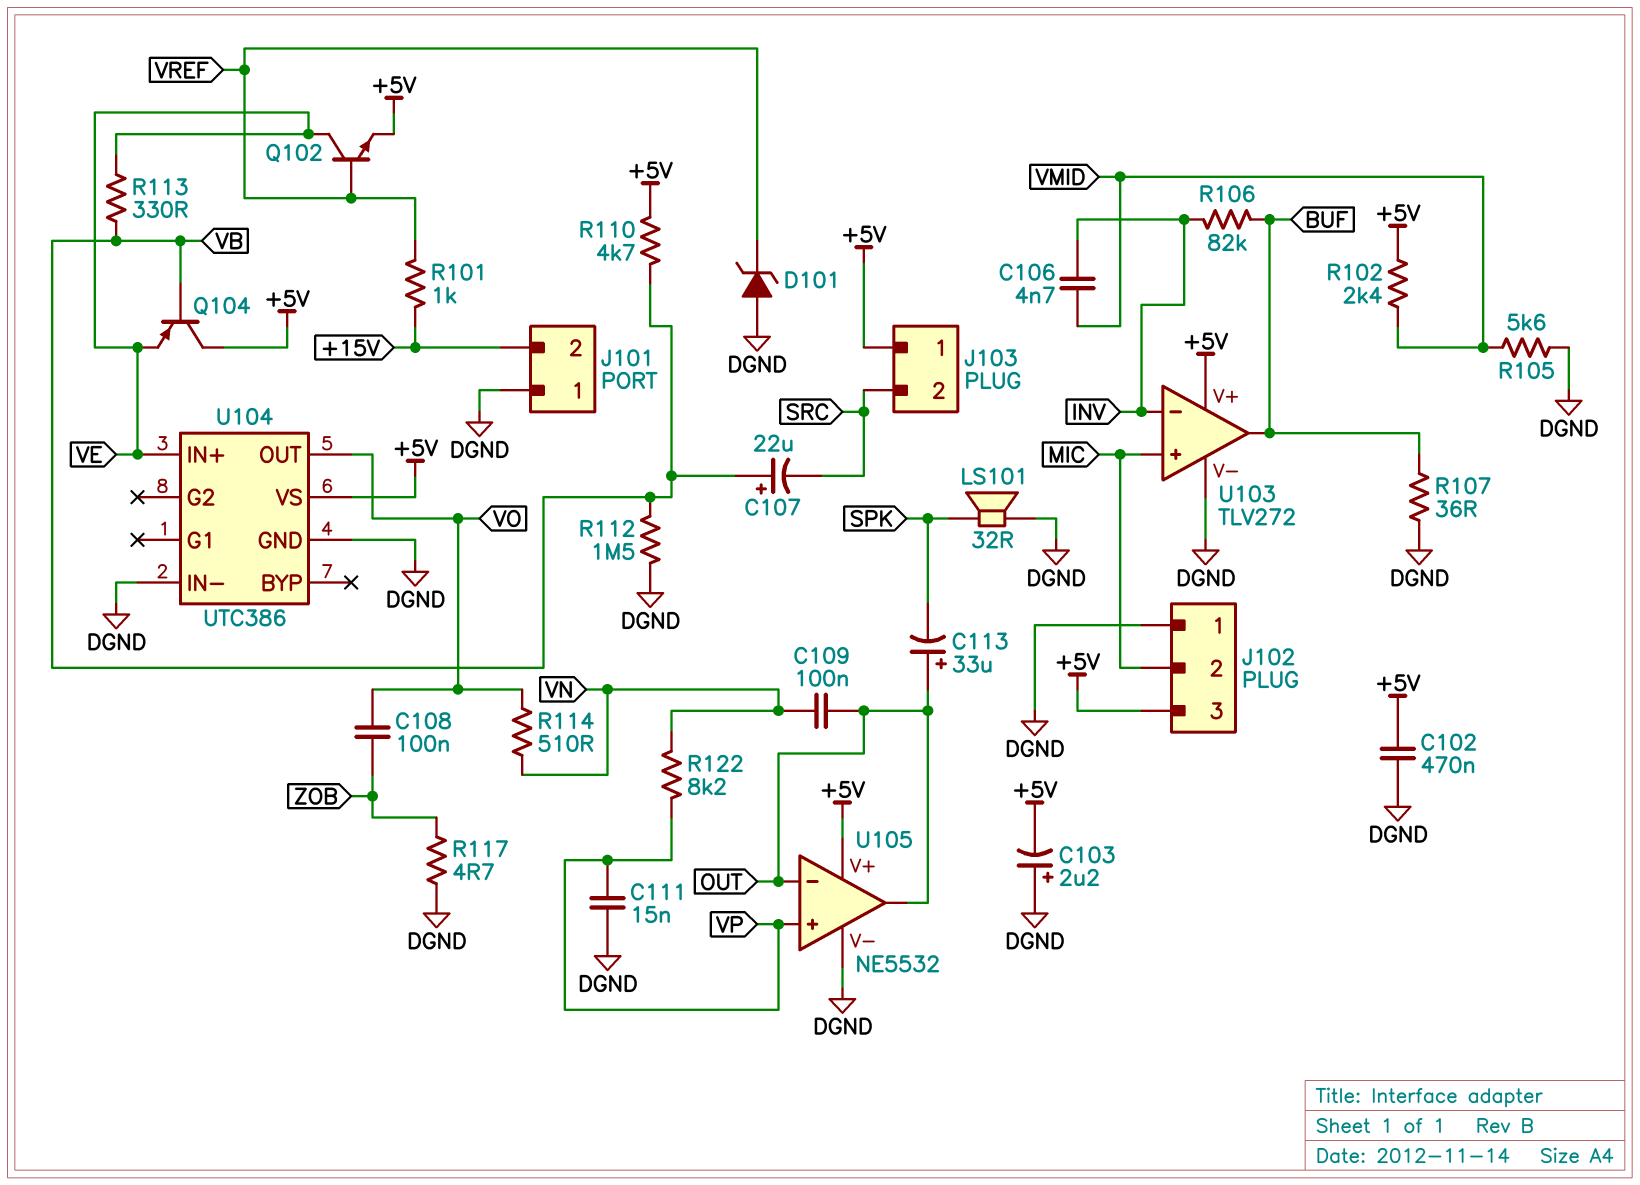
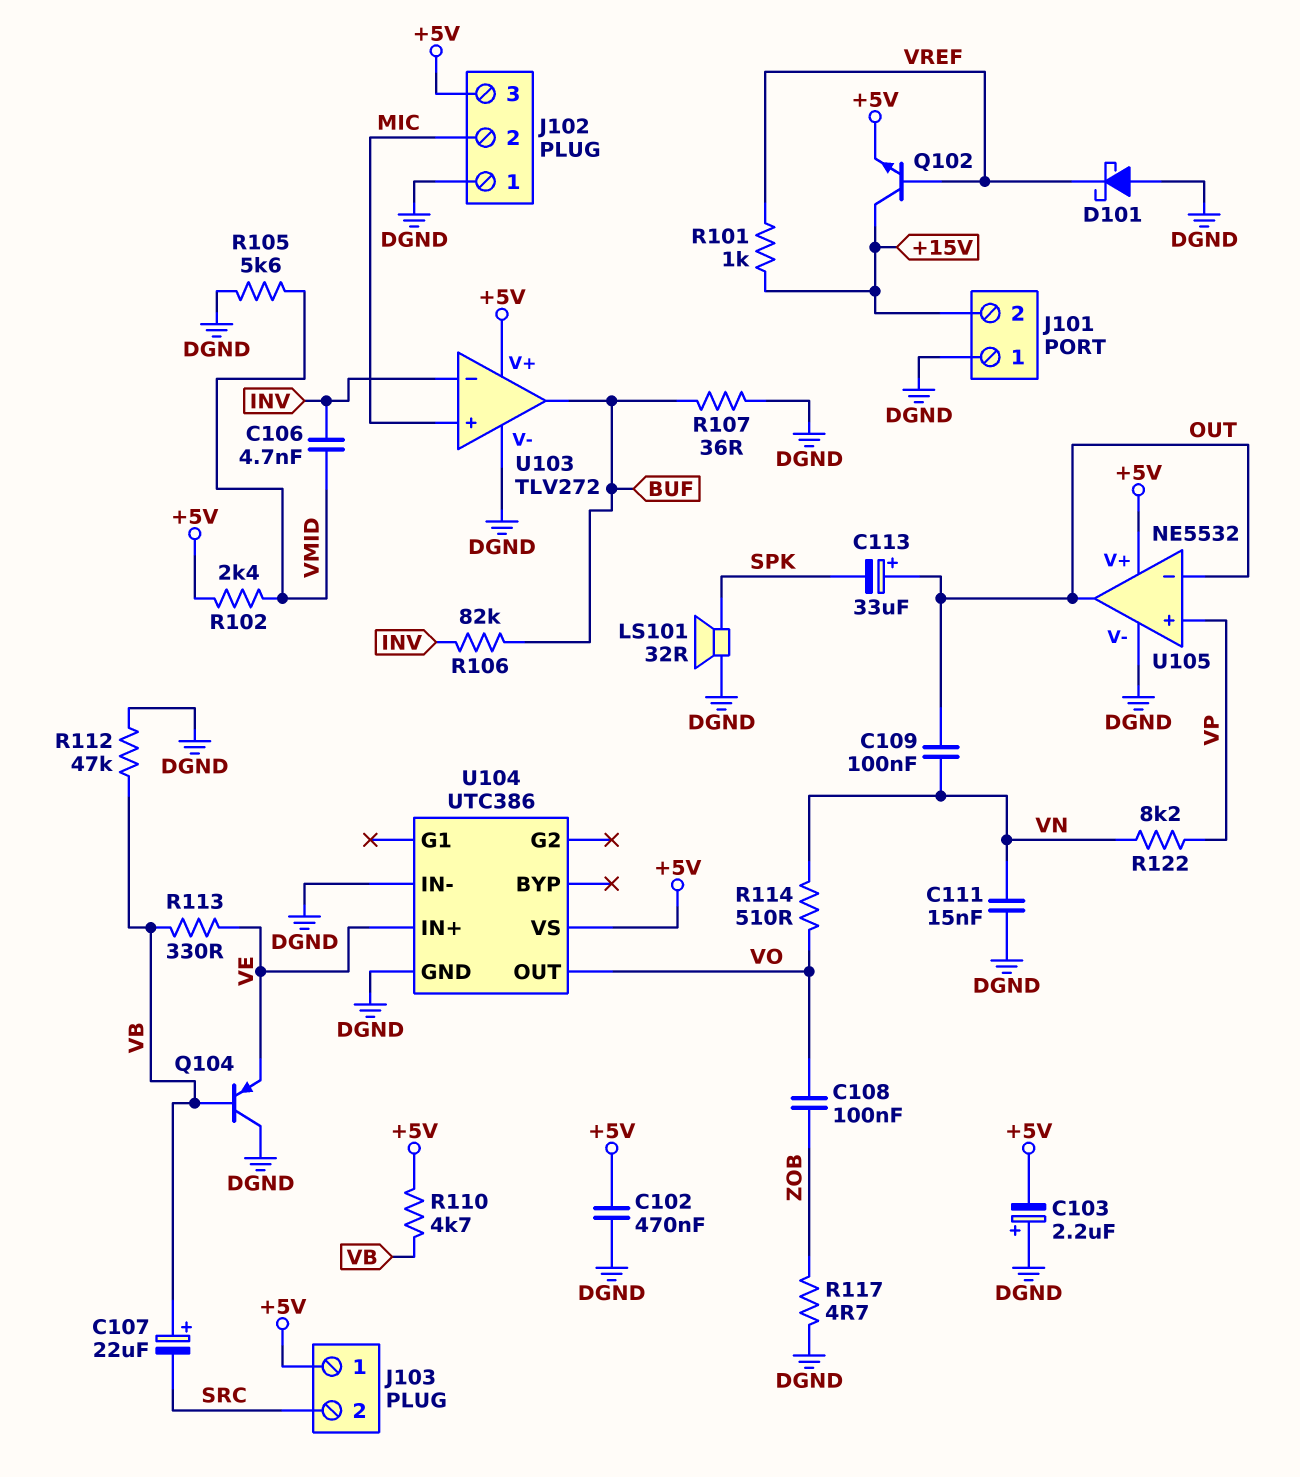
C111: 15nF (DGND, VP) -> 15nF (DGND, VN)
D101: zener (A DGND, K VREF) -> schottky (A DGND, K VREF)
Q102: NPN (B VREF, C VE, E +5V) -> NPN (B VREF, C +15V, E +5V)
Q104: PNP (B VB, C +5V, E VE) -> PNP (B VB, C DGND, E VE)
R112: 1.5M (DGND, VB) -> 47k (DGND, VB)

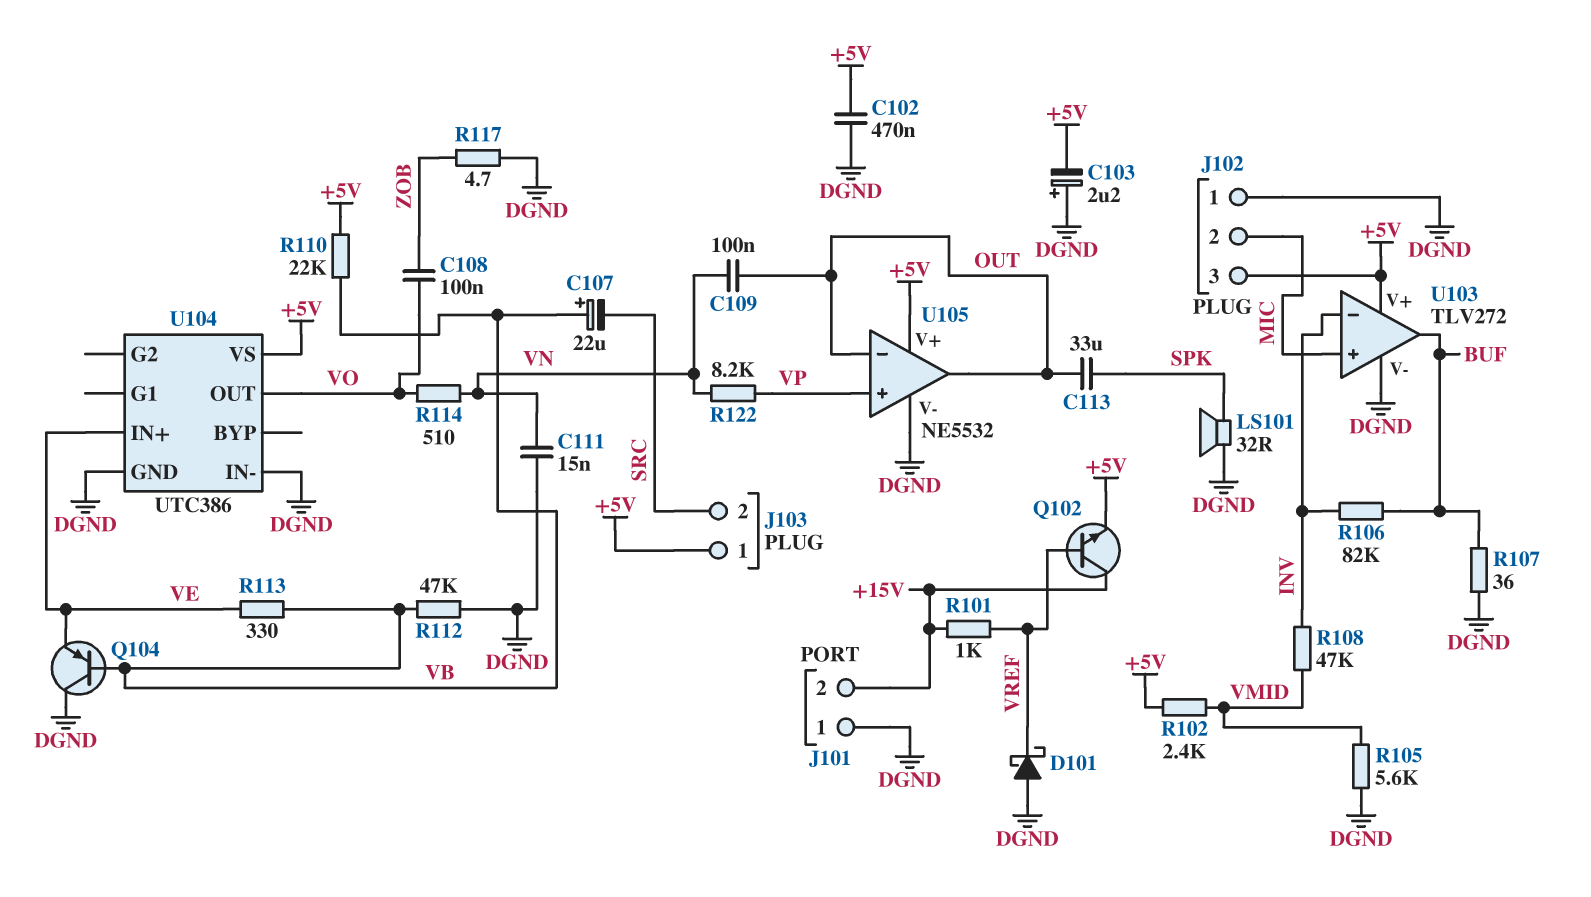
C106: 4.7nF (INV, VMID) -> none
C113: 33uF (plus OUT, minus SPK) -> 33uF (OUT, SPK)
R108: none -> 47k (INV, VMID)
R110: 4.7k (+5V, VB) -> 22k (+5V, VB)

